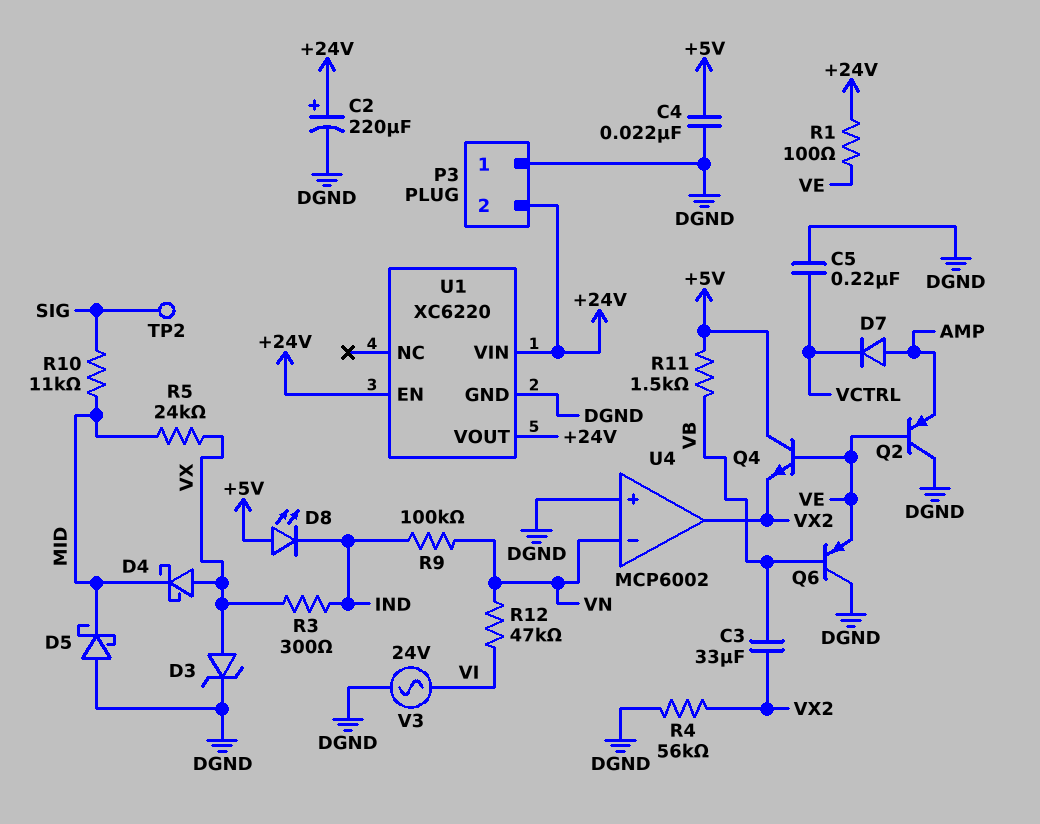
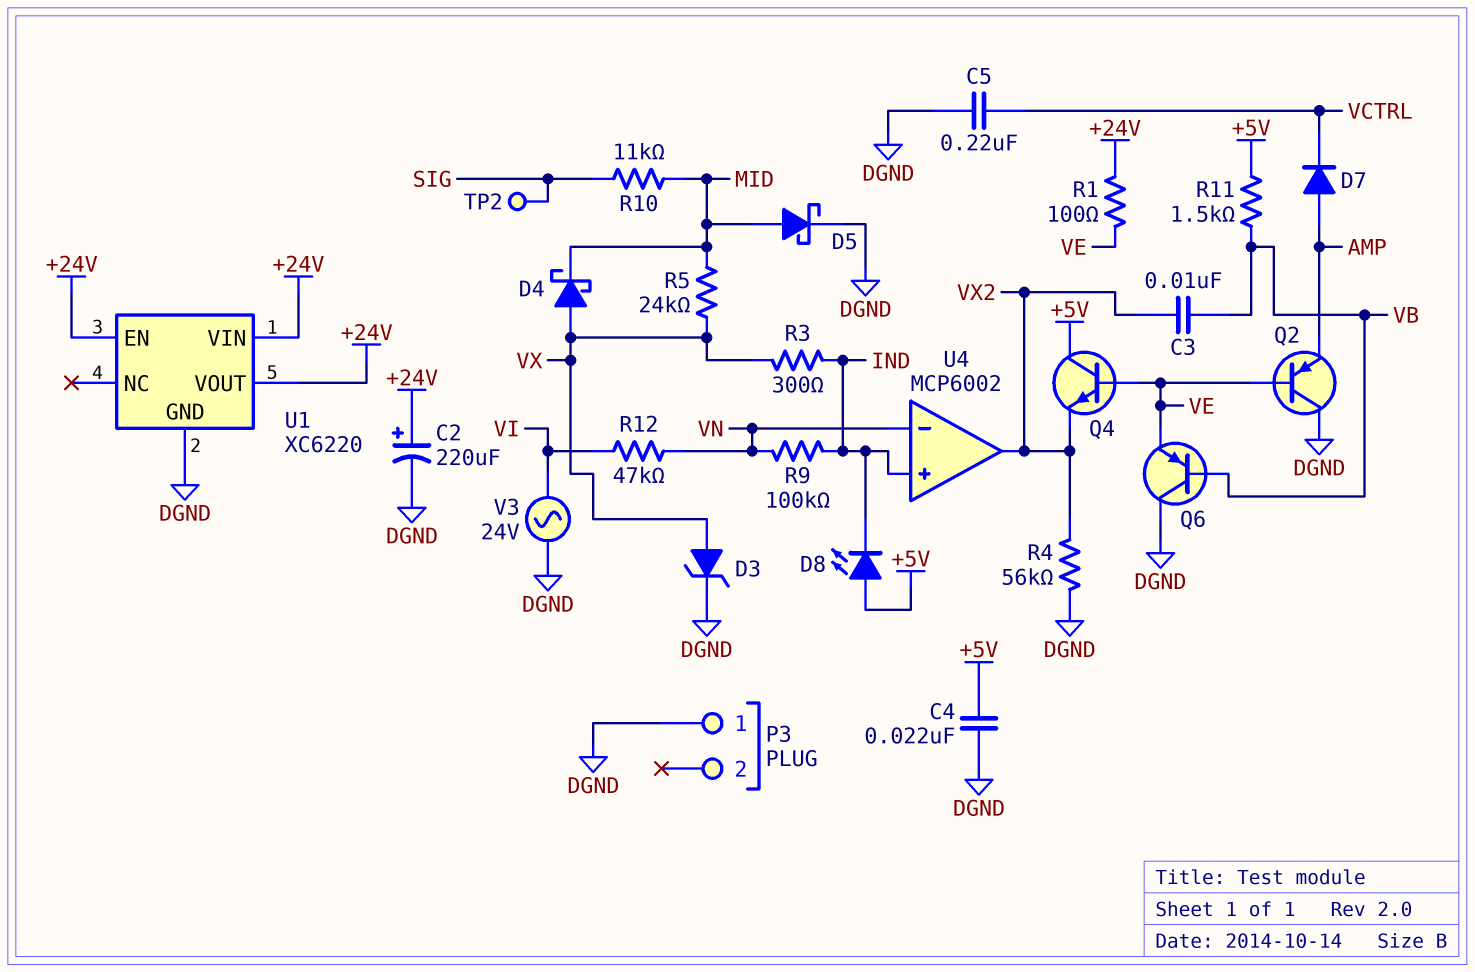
C3: 33uF (VB, VX2) -> 10nF (VB, VX2)
D5: schottky (A DGND, K MID) -> schottky (A MID, K DGND)
P3 pin 2: +24V -> none
U4 pin in+: DGND -> IND

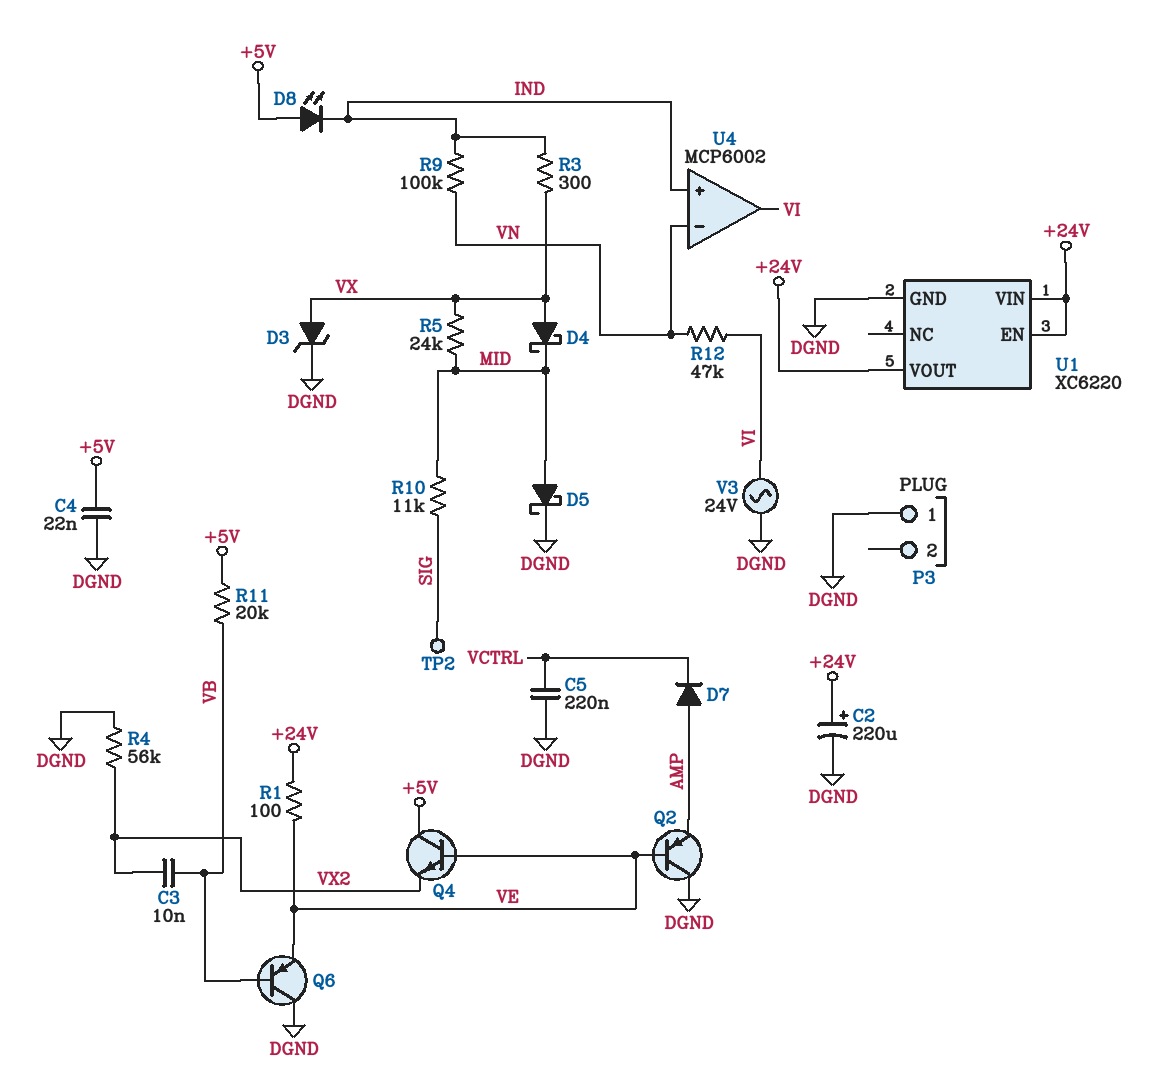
R11: 1.5k (+5V, VB) -> 20k (+5V, VB)
U4 pin out: VX2 -> VI

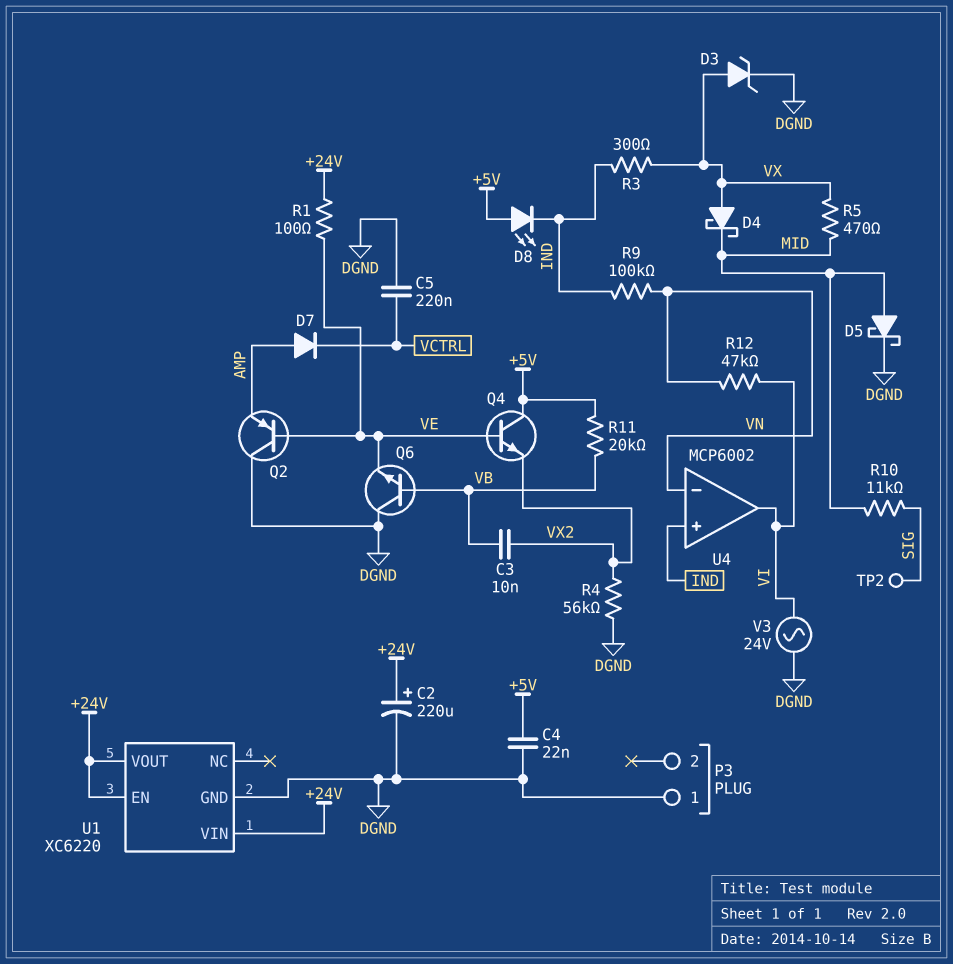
Q6: PNP (B VB, C DGND, E VE) -> NPN (B VB, C DGND, E VE)
R5: 24k (MID, VX) -> 470 (MID, VX)

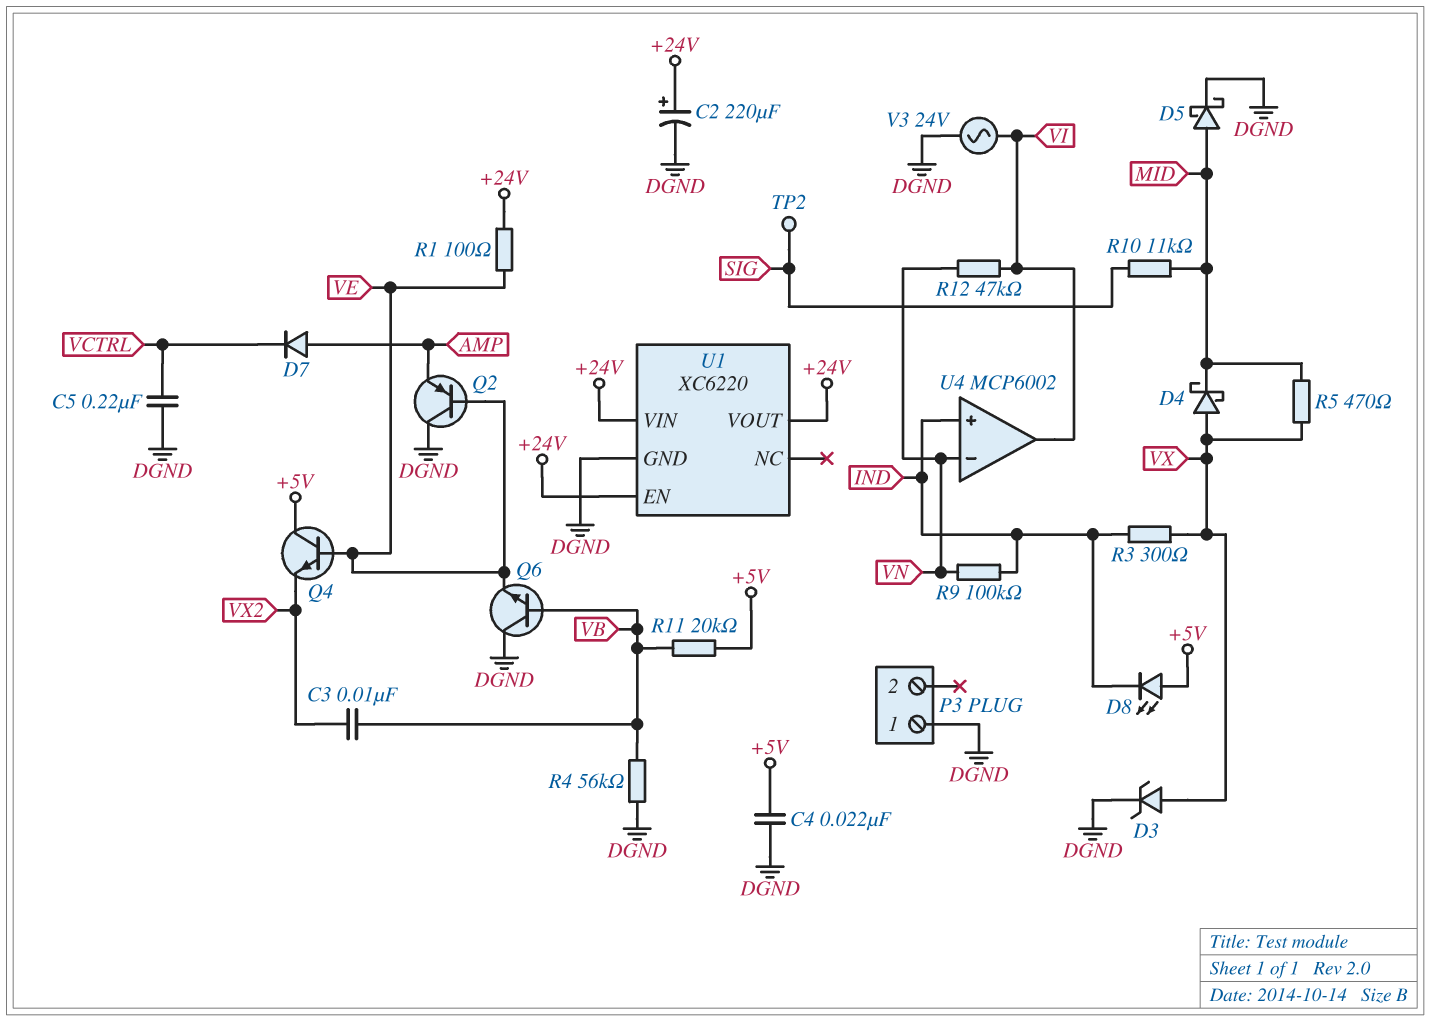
R4: 56k (DGND, VX2) -> 56k (DGND, VB)

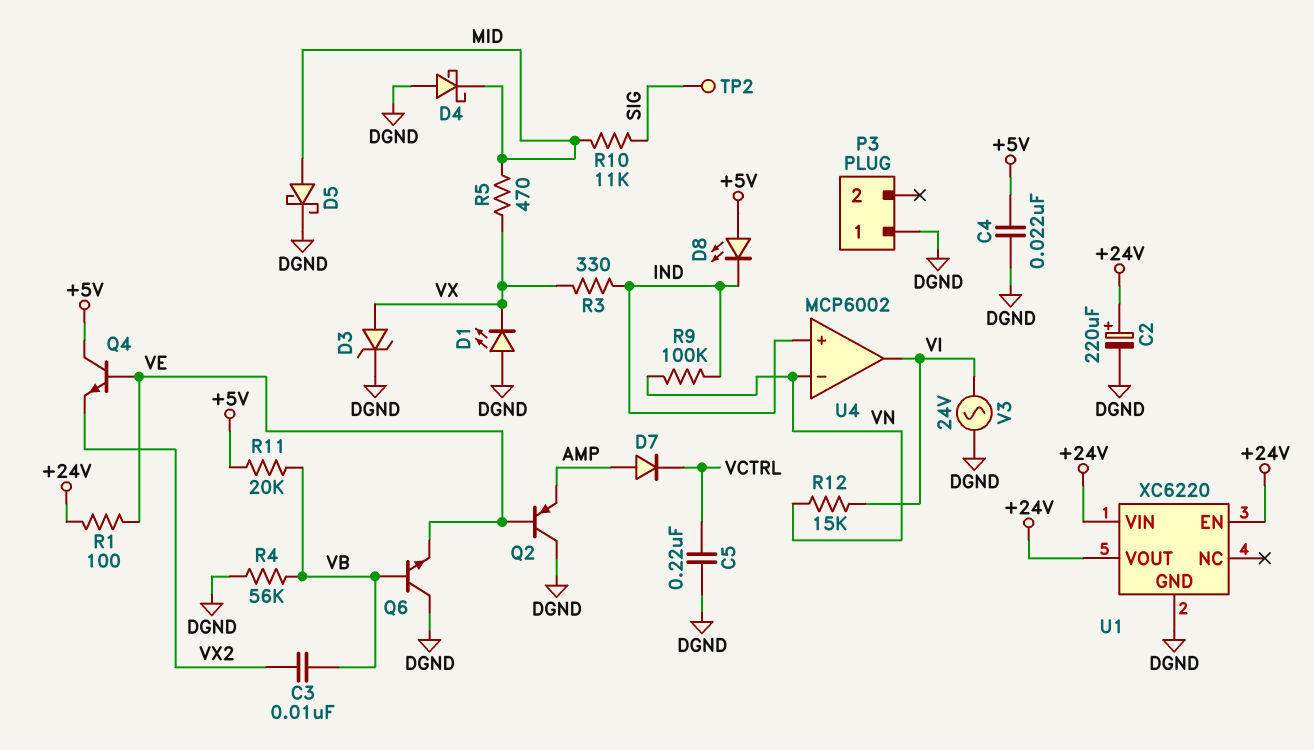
D1: none -> LED (A DGND, K VX)
D4: schottky (A VX, K MID) -> schottky (A DGND, K MID)
R3: 300 (IND, VX) -> 330 (IND, VX)
R12: 47k (VI, VN) -> 15k (VI, VN)

